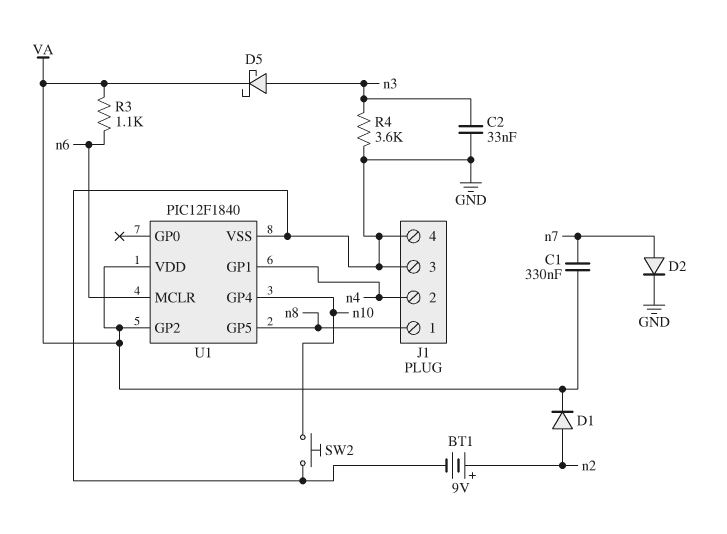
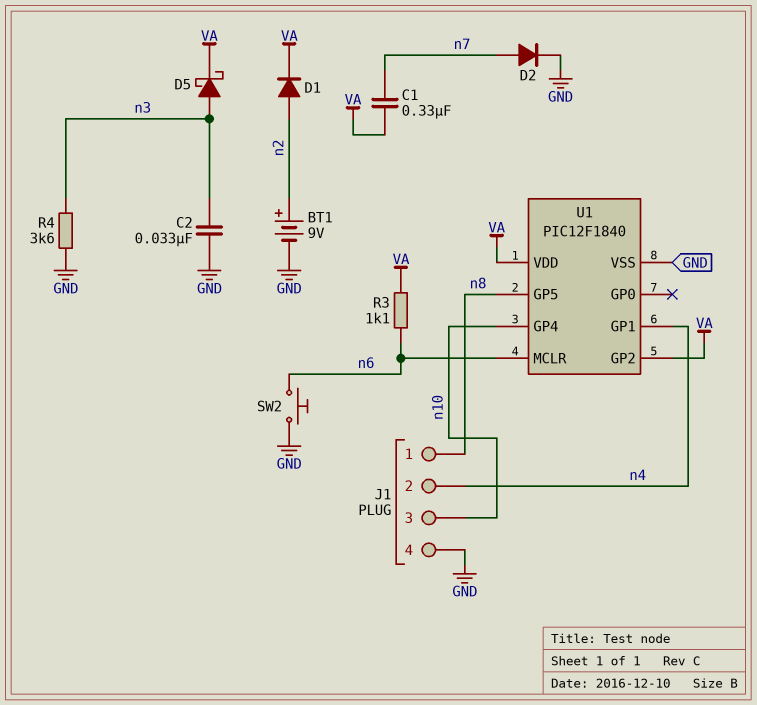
J1 pin 3: GND -> n10
SW2: button (GND, n10) -> button (GND, n6)

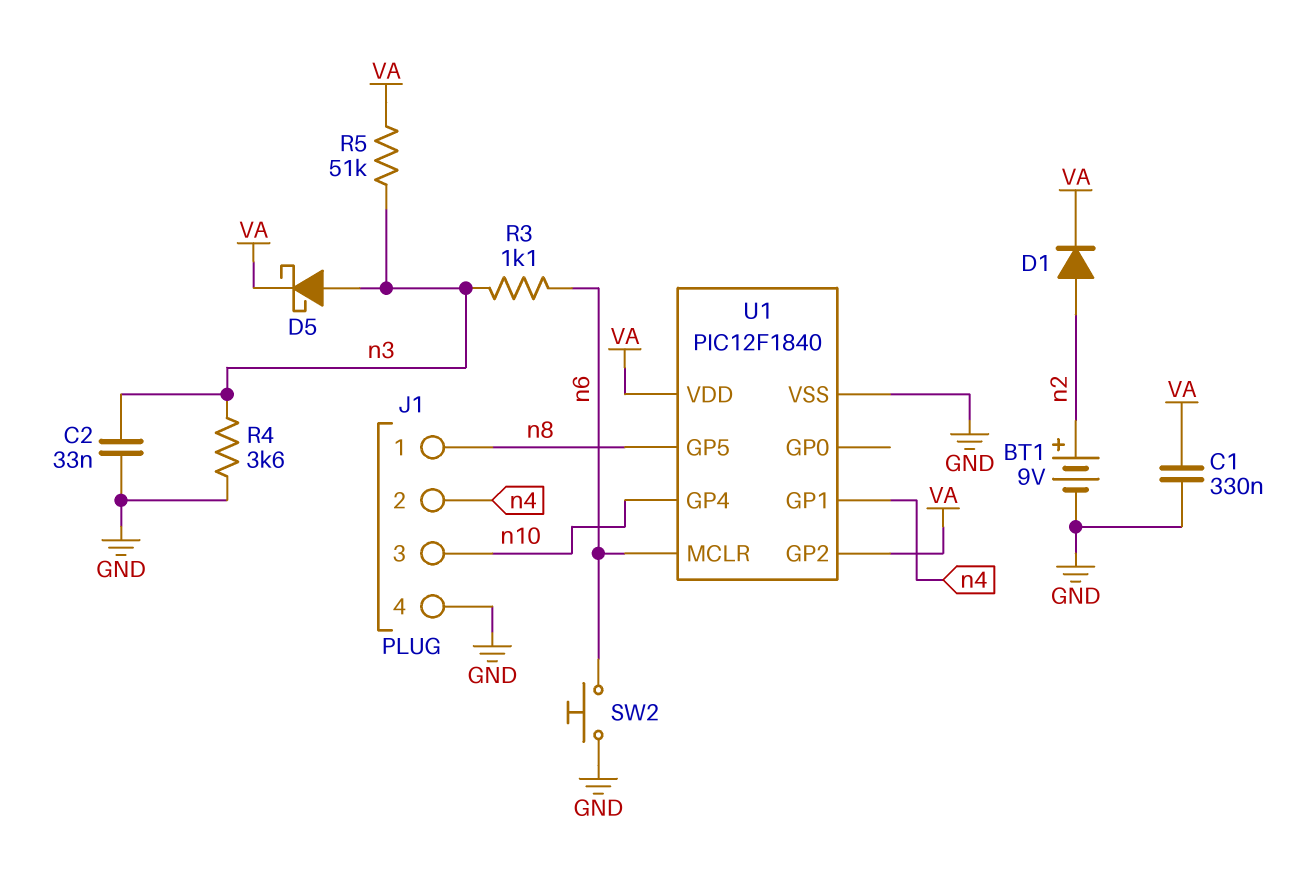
C1: 330nF (VA, n7) -> 330nF (GND, VA)
D2: diode (A n7, K GND) -> none
R3: 1.1k (VA, n6) -> 1.1k (n3, n6)
R5: none -> 51k (VA, n3)

